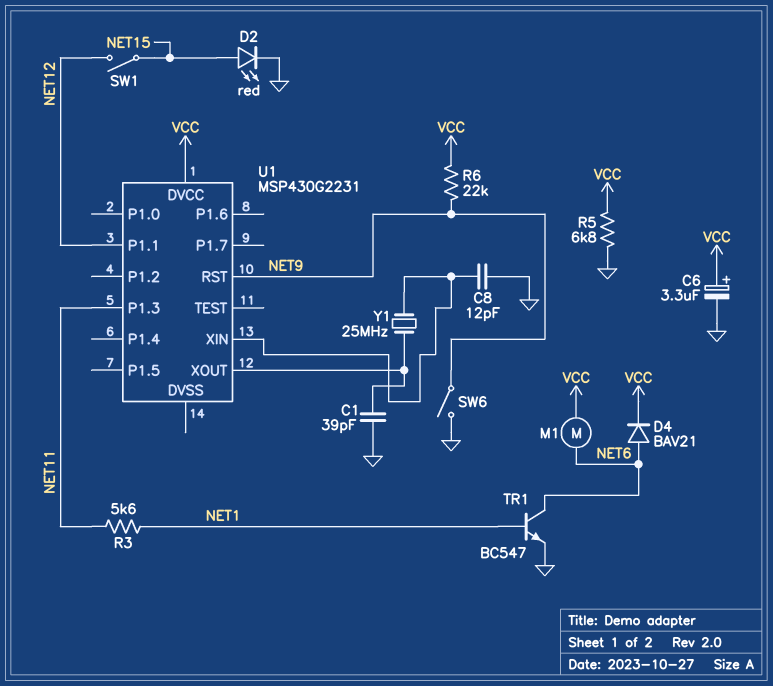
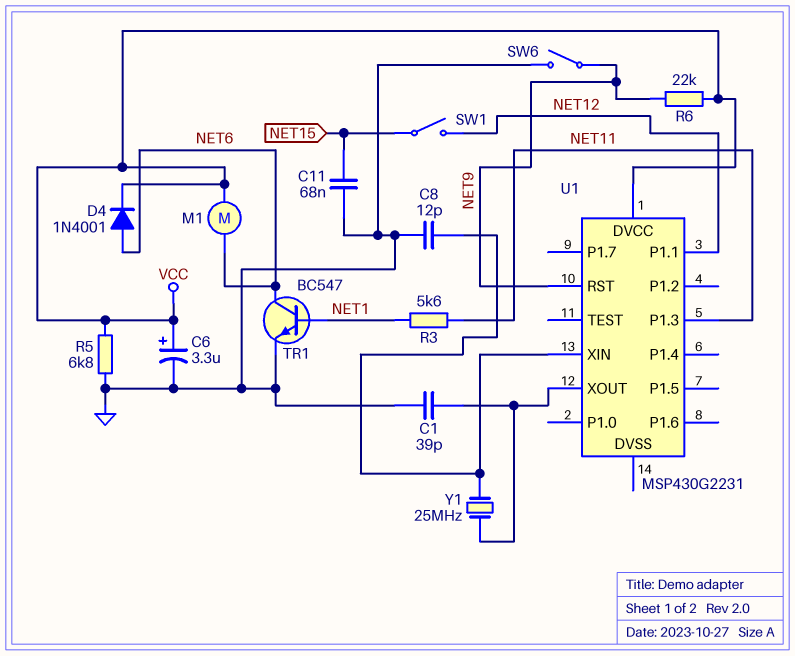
C11: none -> 68nF (GND, NET15)
D2: LED red (A NET15, K GND) -> none
D4: diode BAV21 (A NET6, K VCC) -> diode 1N4001 (A NET6, K VCC)

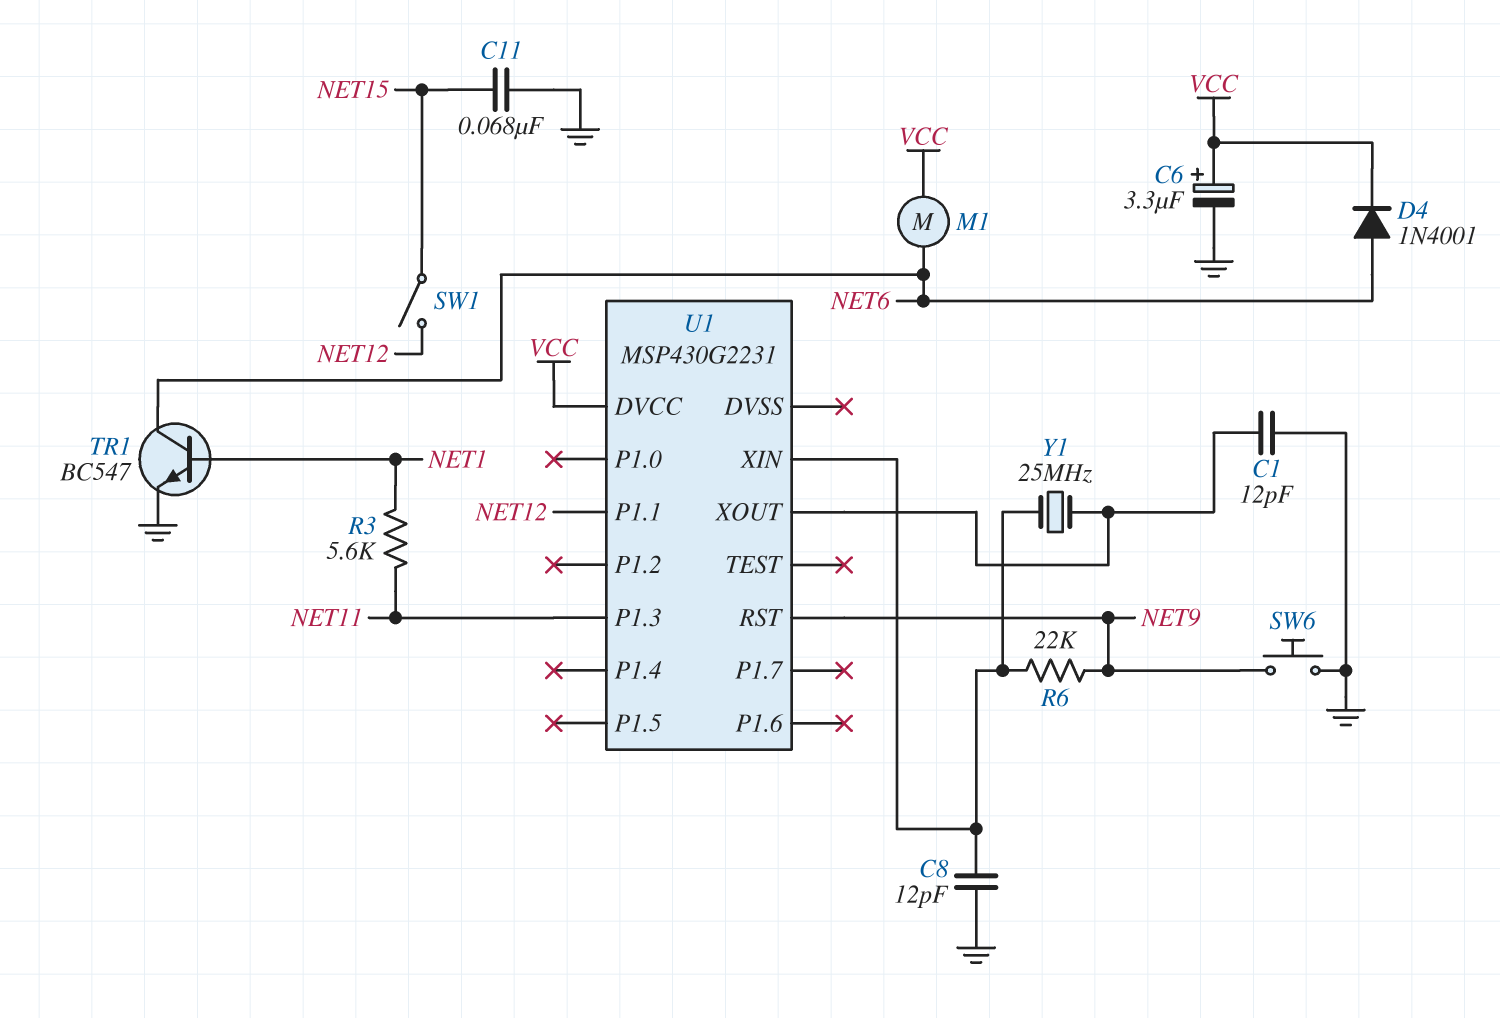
C1: 39pF (GND, U1/XOUT) -> 12pF (GND, U1/XOUT)
R5: 6.8k (GND, VCC) -> none
R6: 22k (NET9, VCC) -> 22k (NET9, U1/XIN)
SW6: switch (GND, NET9) -> button (GND, NET9)

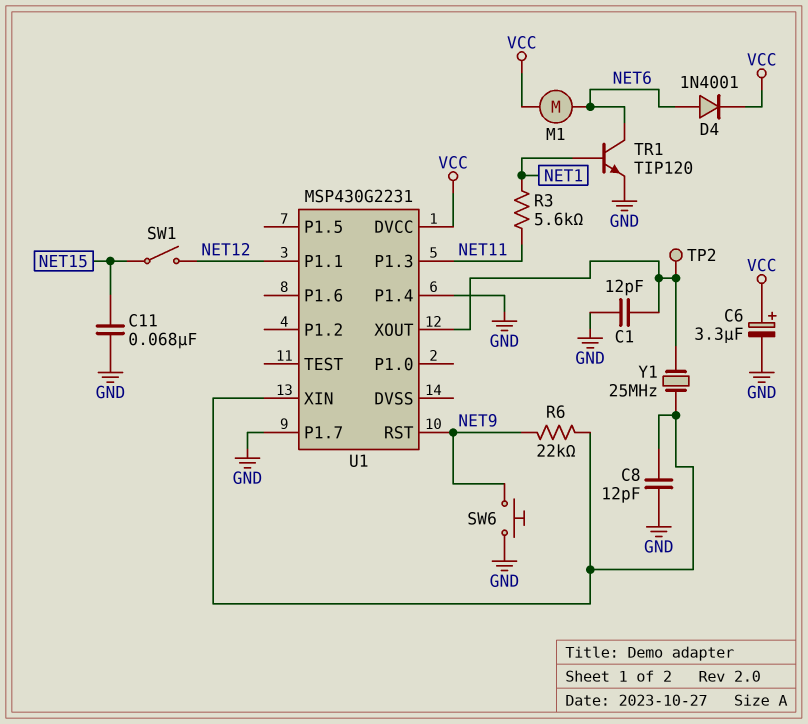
TP2: none -> test point (U1/XOUT)
TR1: NPN BC547 (B NET1, C NET6, E GND) -> NPN TIP120 (B NET1, C NET6, E GND)
U1 pin P1.4: none -> GND
U1 pin P1.7: none -> GND

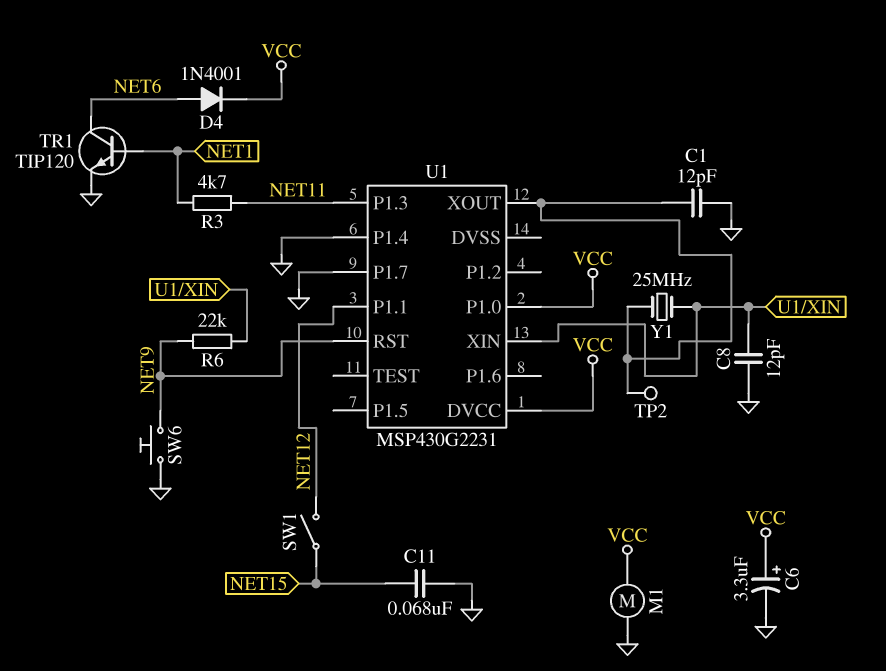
M1: motor (NET6, VCC) -> motor (GND, VCC)
R3: 5.6k (NET1, NET11) -> 4.7k (NET1, NET11)
U1 pin P1.0: none -> VCC

